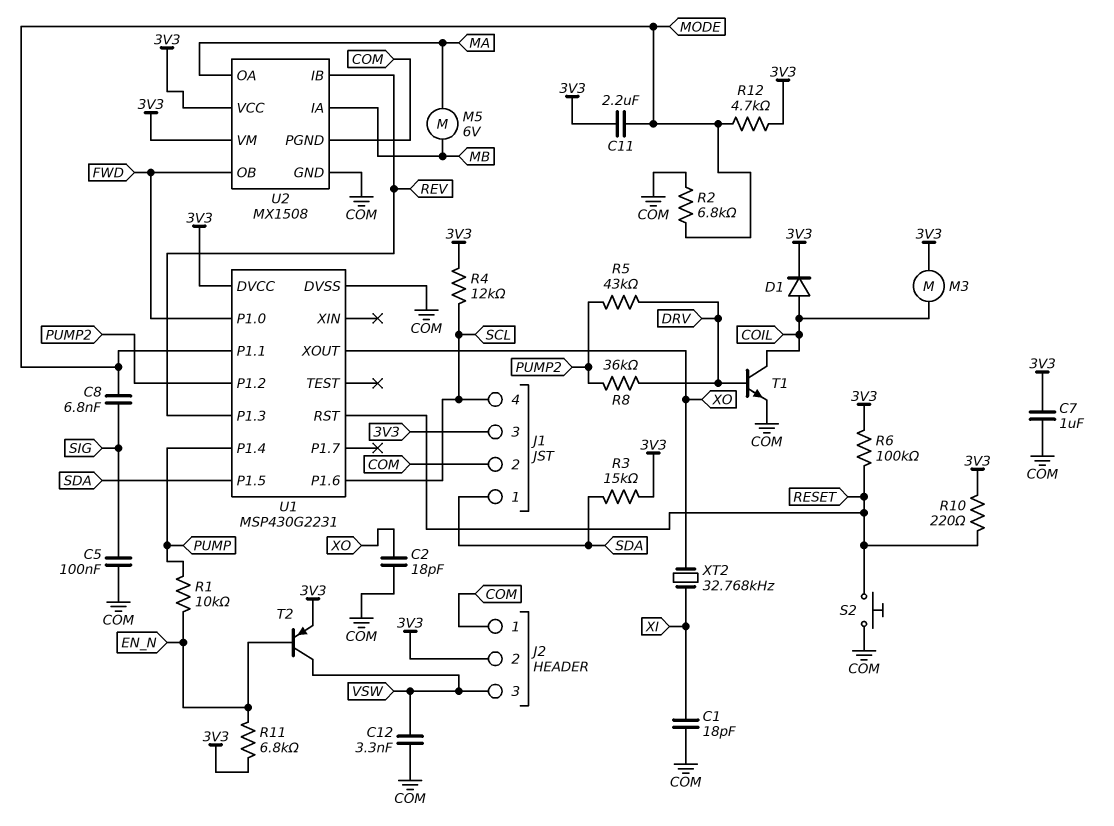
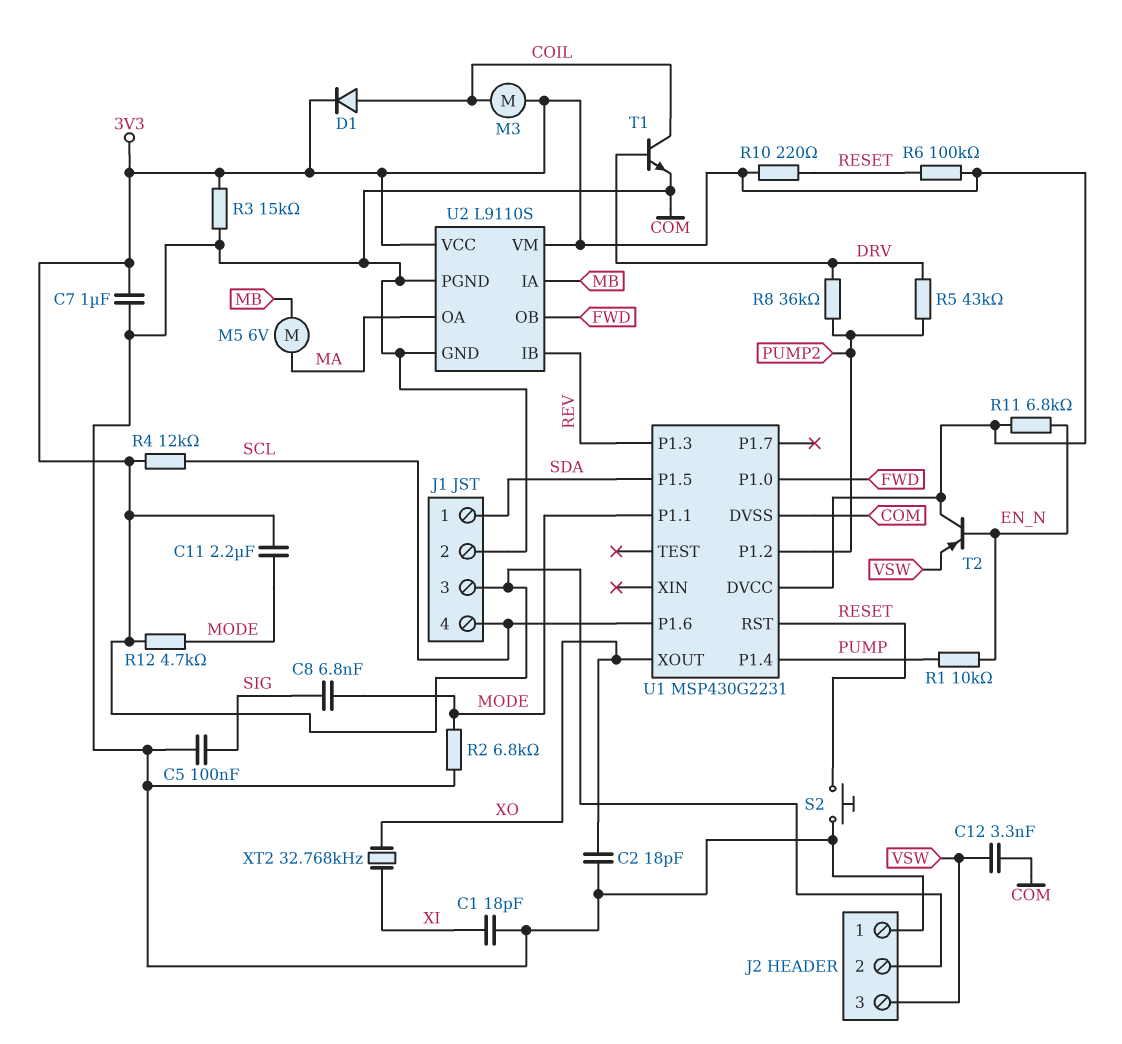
R3: 15k (3V3, SDA) -> 15k (3V3, COM)
T2: PNP (B EN_N, C VSW, E 3V3) -> PNP (B EN_N, C 3V3, E VSW)
U2: MX1508 -> L9110S

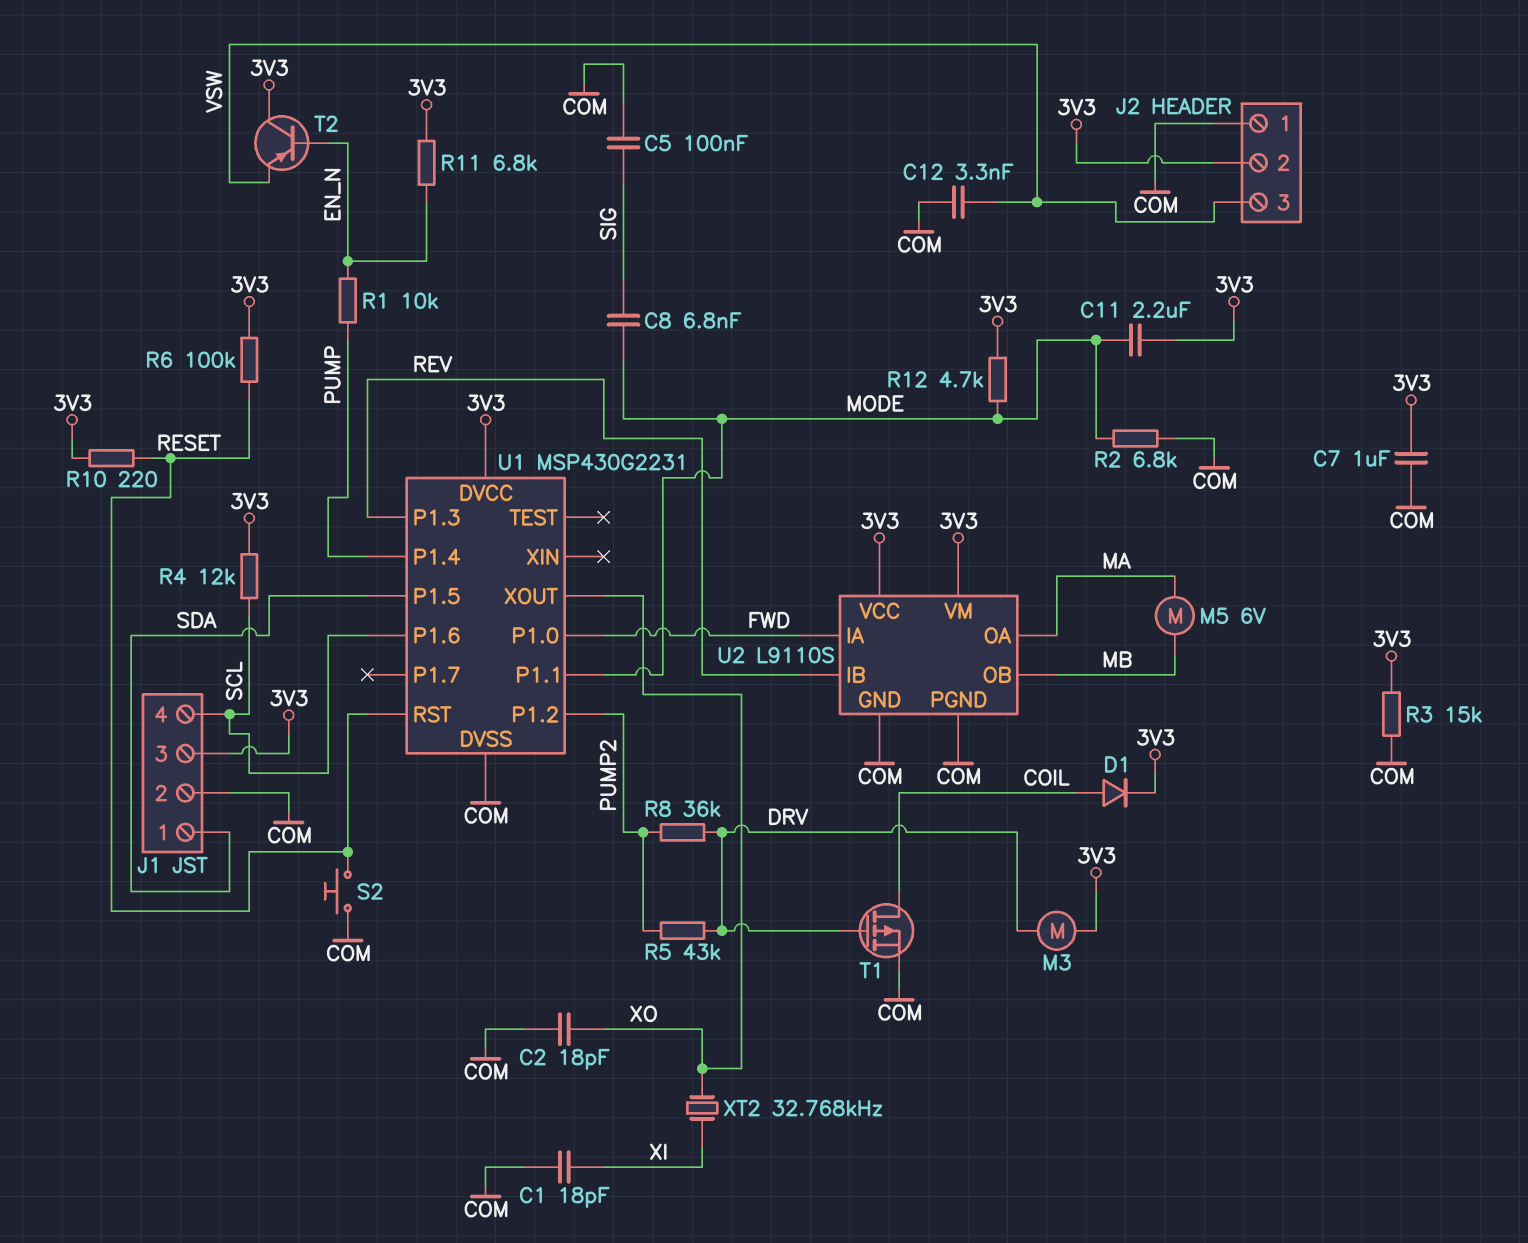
M3: motor (3V3, COIL) -> motor (3V3, DRV)
T1: NPN (B DRV, C COIL, E COM) -> PMOS (G DRV, D COIL, S COM)
U2 pin IA: MB -> FWD
U2 pin OB: FWD -> MB

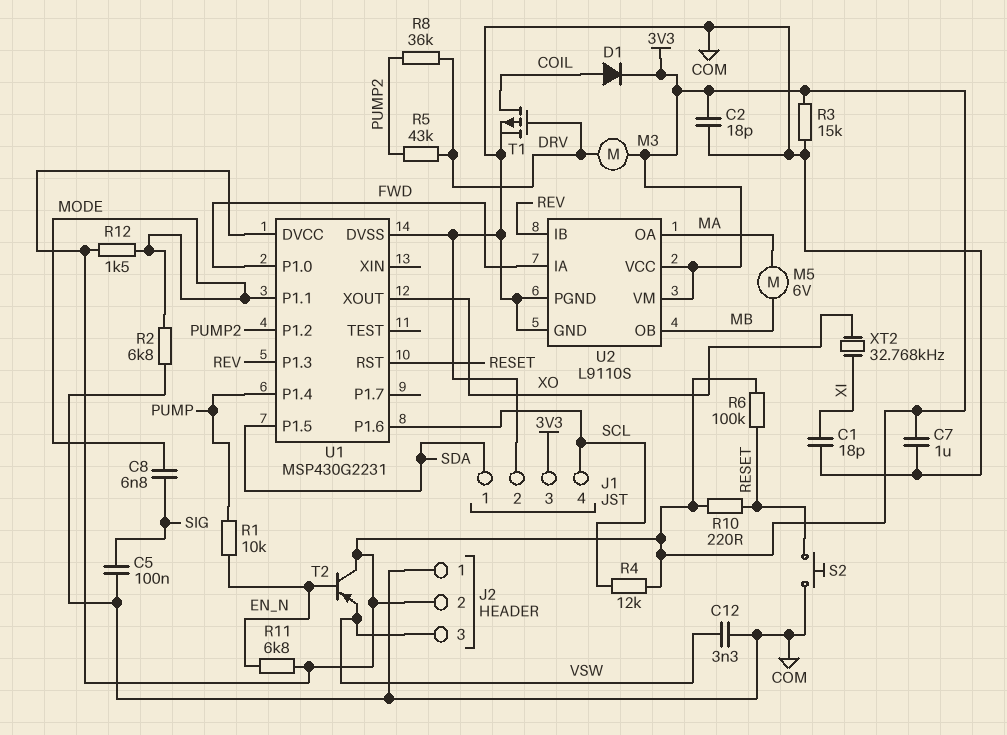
C2: 18pF (COM, XO) -> 18pF (3V3, COM)
C11: 2.2uF (3V3, MODE) -> none
R12: 4.7k (3V3, MODE) -> 1.5k (3V3, MODE)

